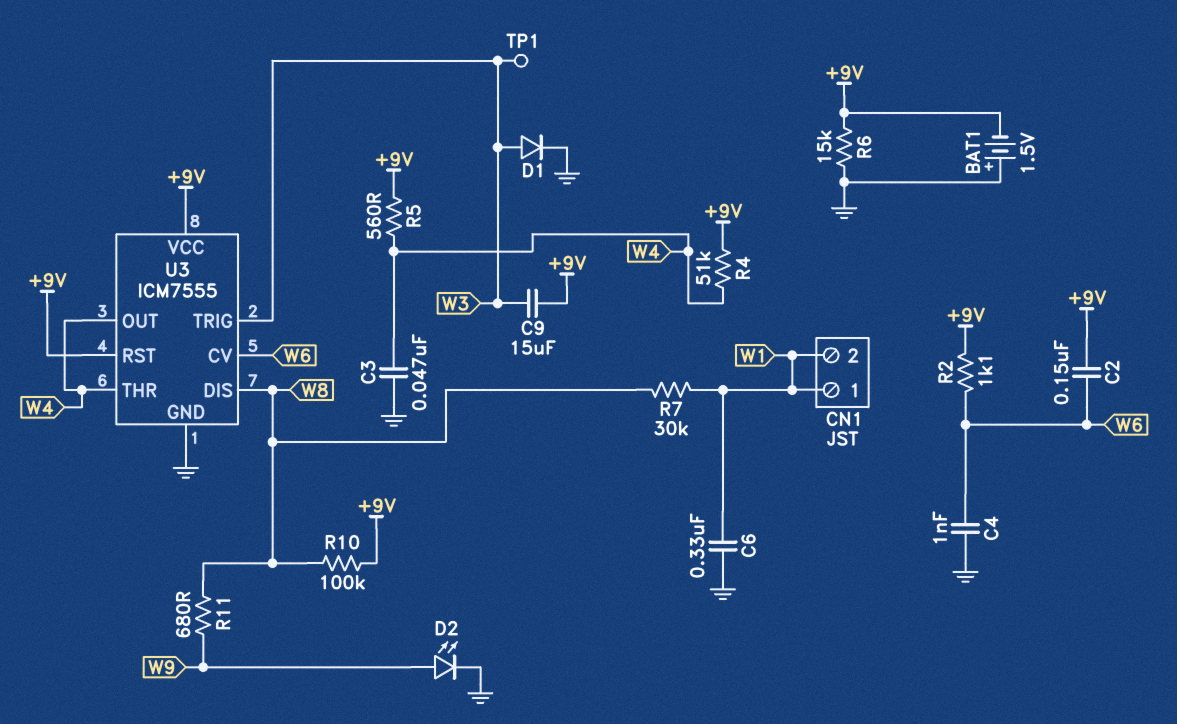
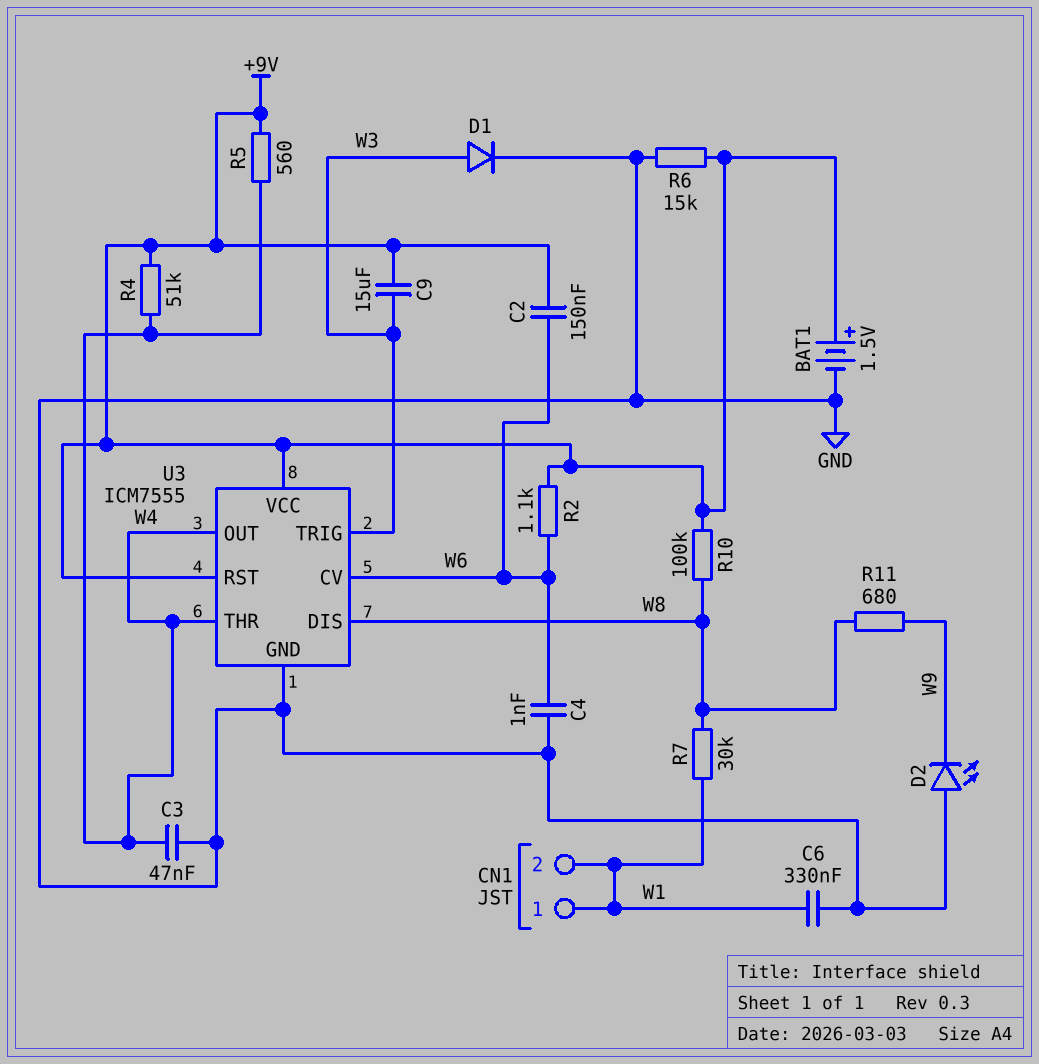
BAT1: 1.5V (plus GND, minus +9V) -> 1.5V (plus +9V, minus GND)
D2: LED (A W9, K GND) -> LED (A GND, K W9)
TP1: test point (W3) -> none

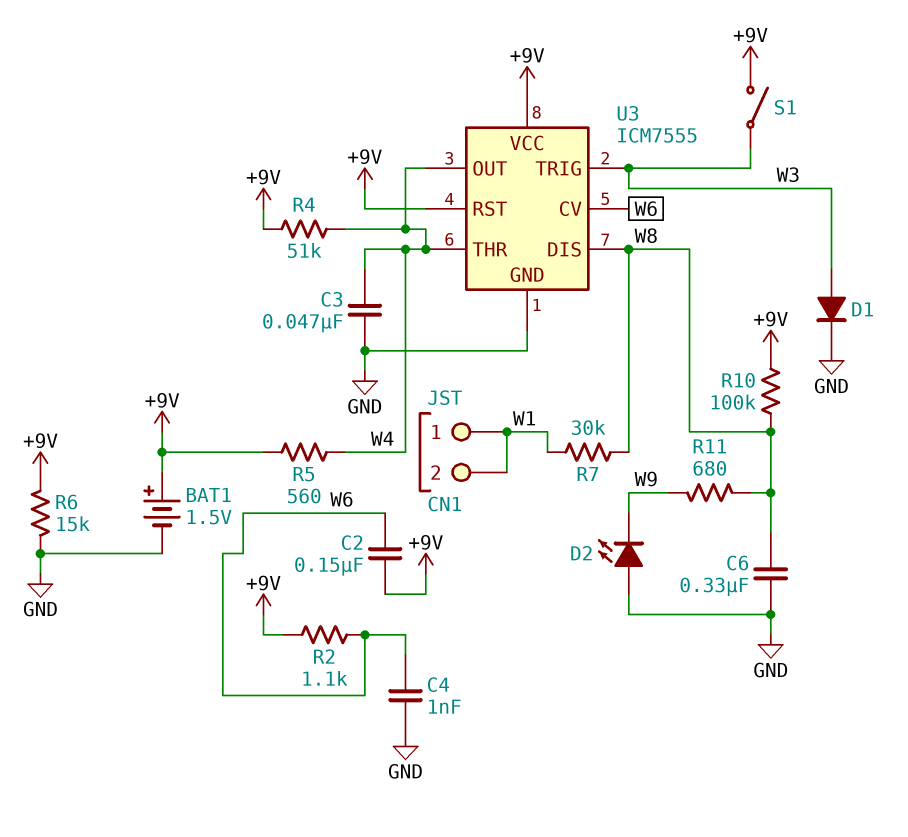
C6: 330nF (GND, W1) -> 330nF (GND, W8)
C9: 15uF (+9V, W3) -> none
S1: none -> switch (+9V, W3)

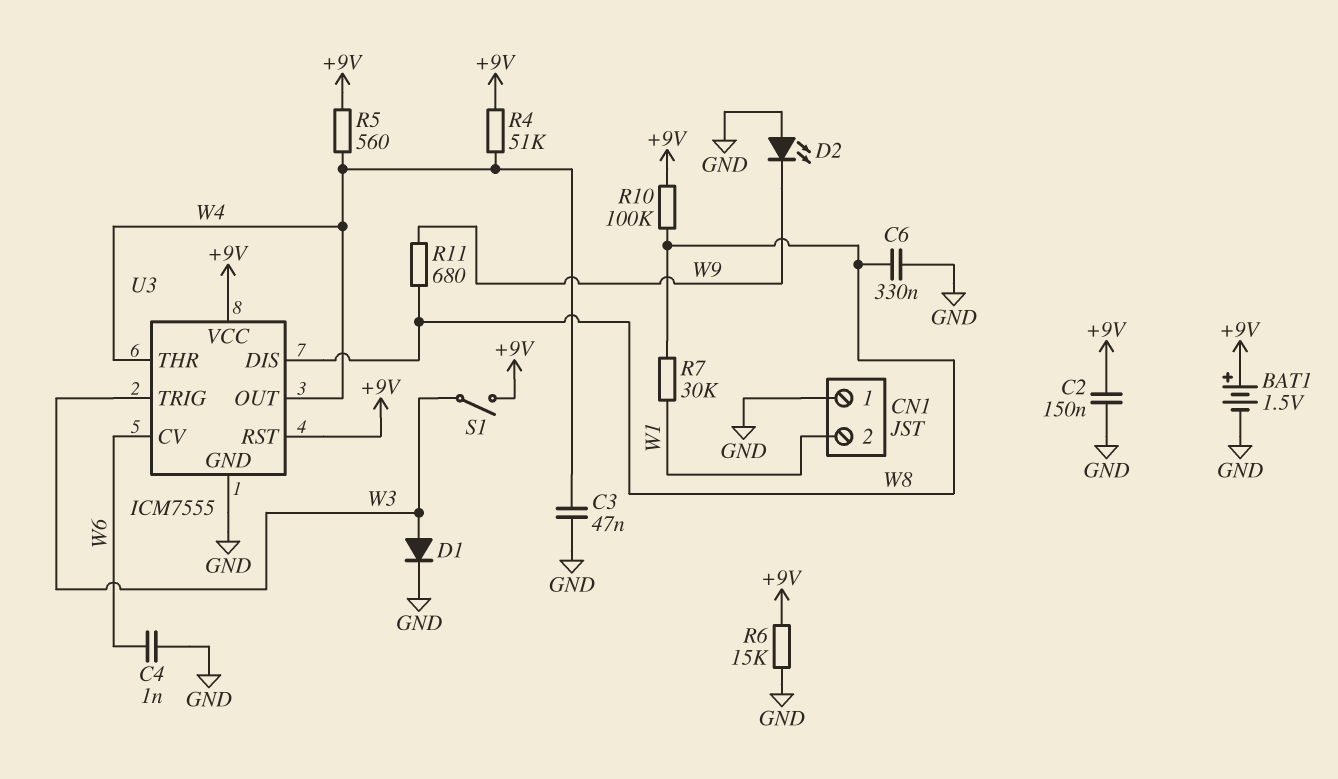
C2: 150nF (+9V, W6) -> 150nF (+9V, GND)
CN1 pin 1: W1 -> GND
R2: 1.1k (+9V, W6) -> none

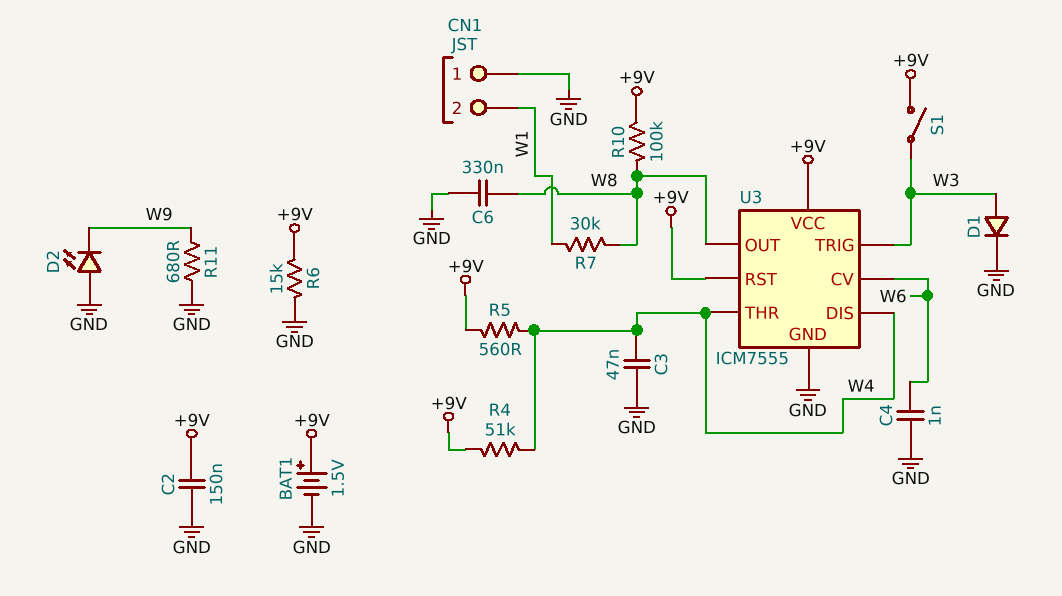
R11: 680 (W8, W9) -> 680 (GND, W9)
U3 pin DIS: W8 -> W4
U3 pin OUT: W4 -> W8

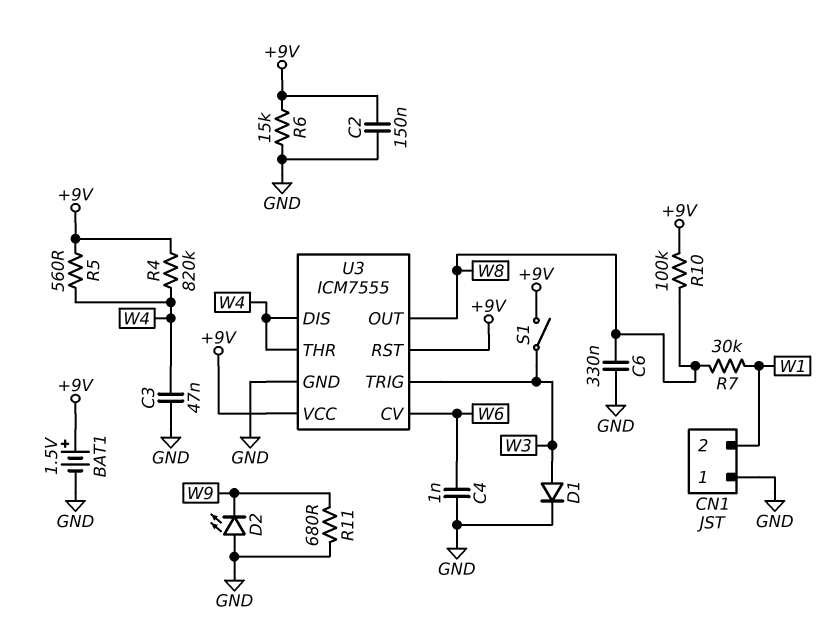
R4: 51k (+9V, W4) -> 820k (+9V, W4)

